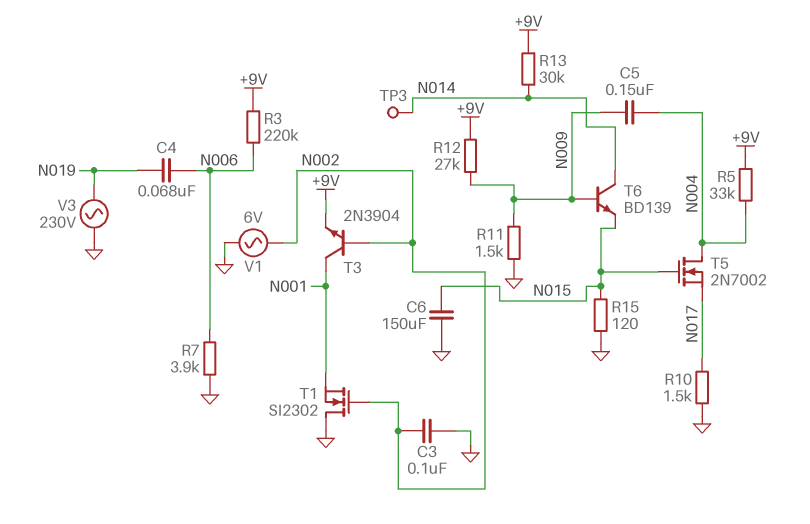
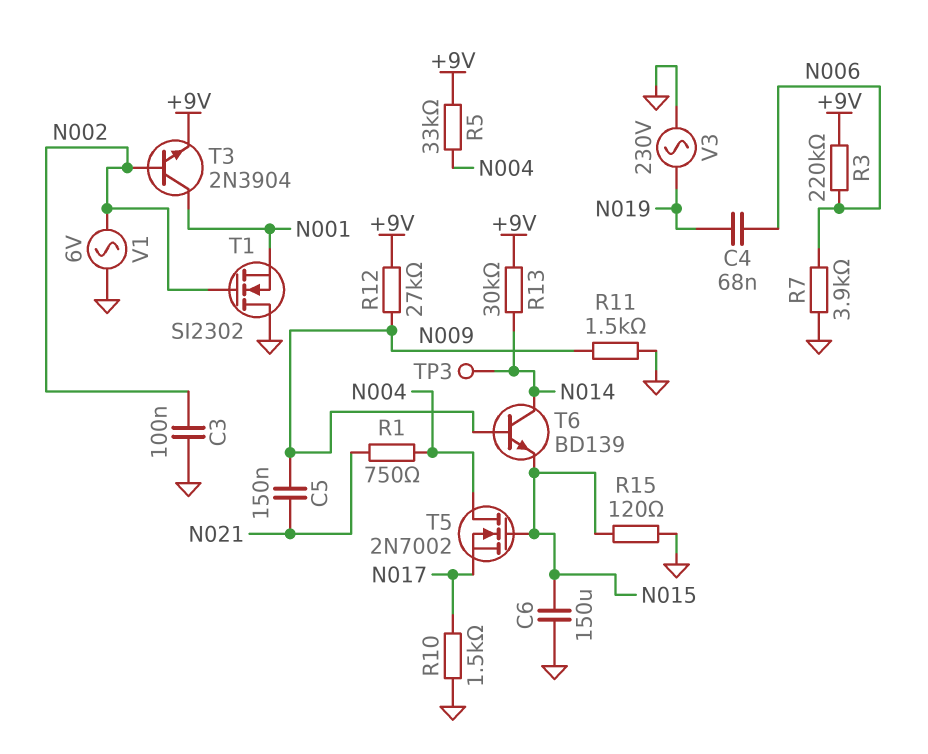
C5: 150nF (N004, N009) -> 150nF (N009, N021)
R1: none -> 750 (N004, N021)

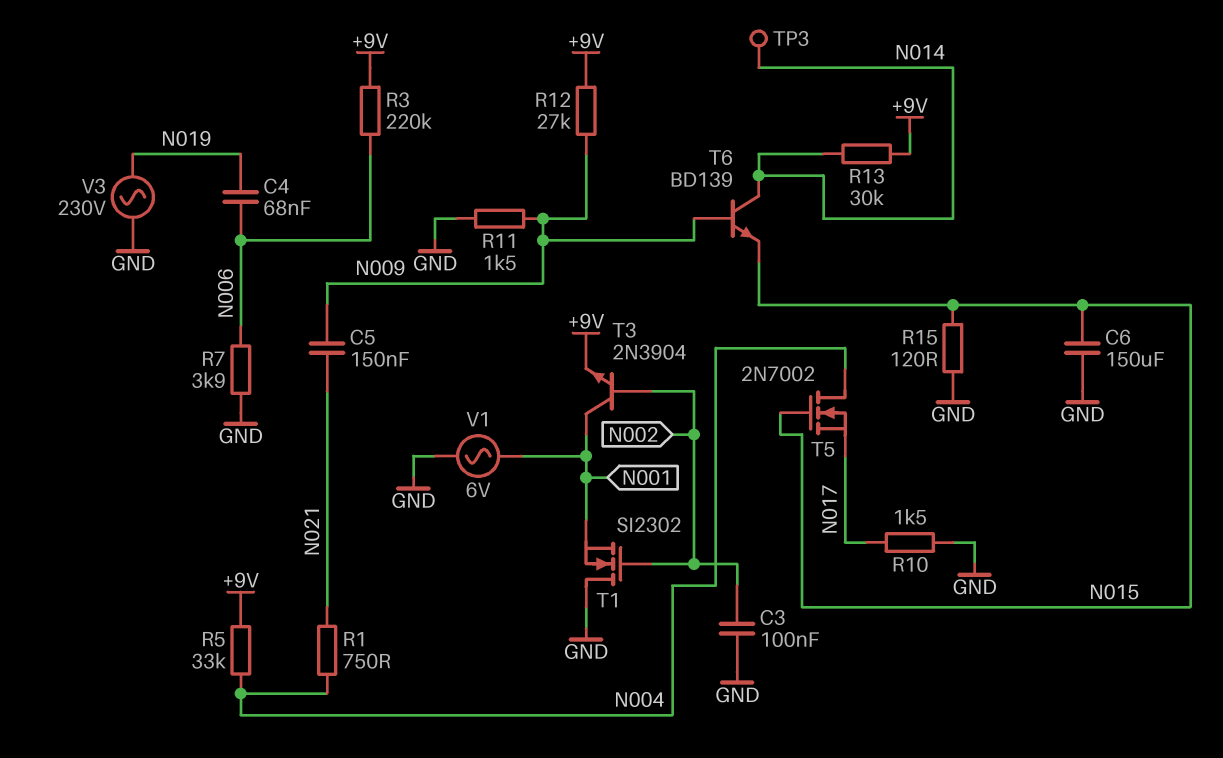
V1: AC 6V (GND, N002) -> AC 6V (GND, N001)

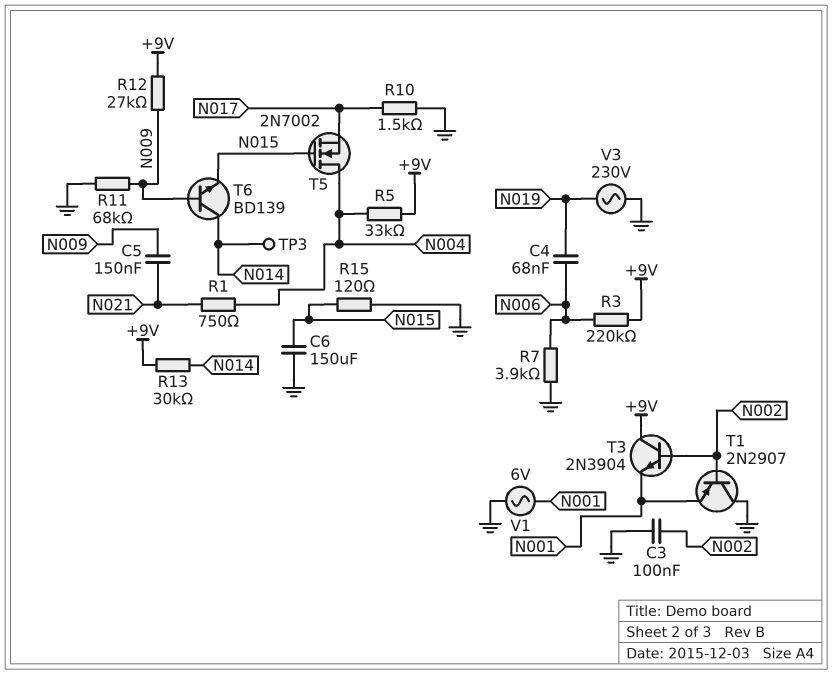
R11: 1.5k (GND, N009) -> 68k (GND, N009)
T1: NMOS SI2302 (G N002, D GND, S N001) -> PNP 2N2907 (B N002, C GND, E N001)
T3: NPN 2N3904 (B N002, C N001, E +9V) -> NPN 2N3904 (B N002, C +9V, E N001)

